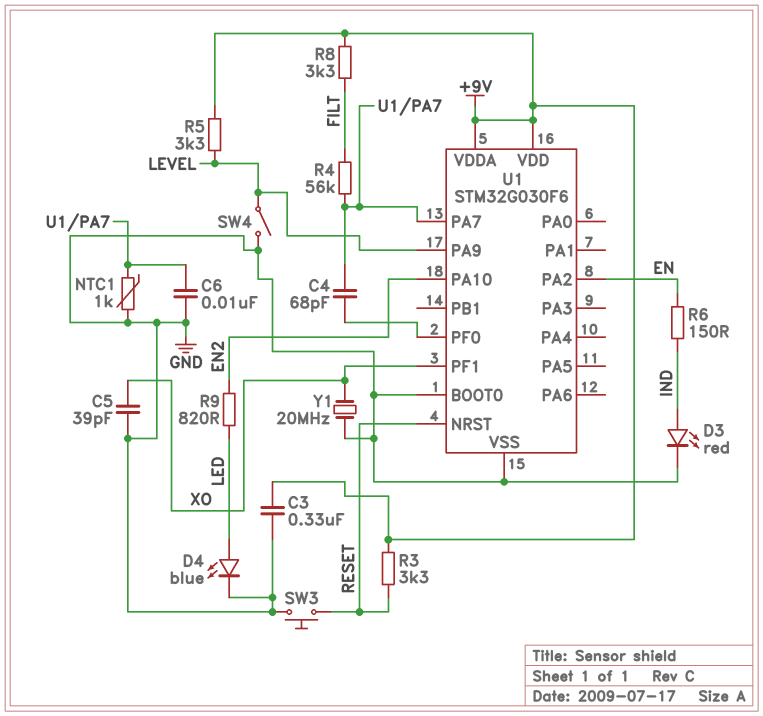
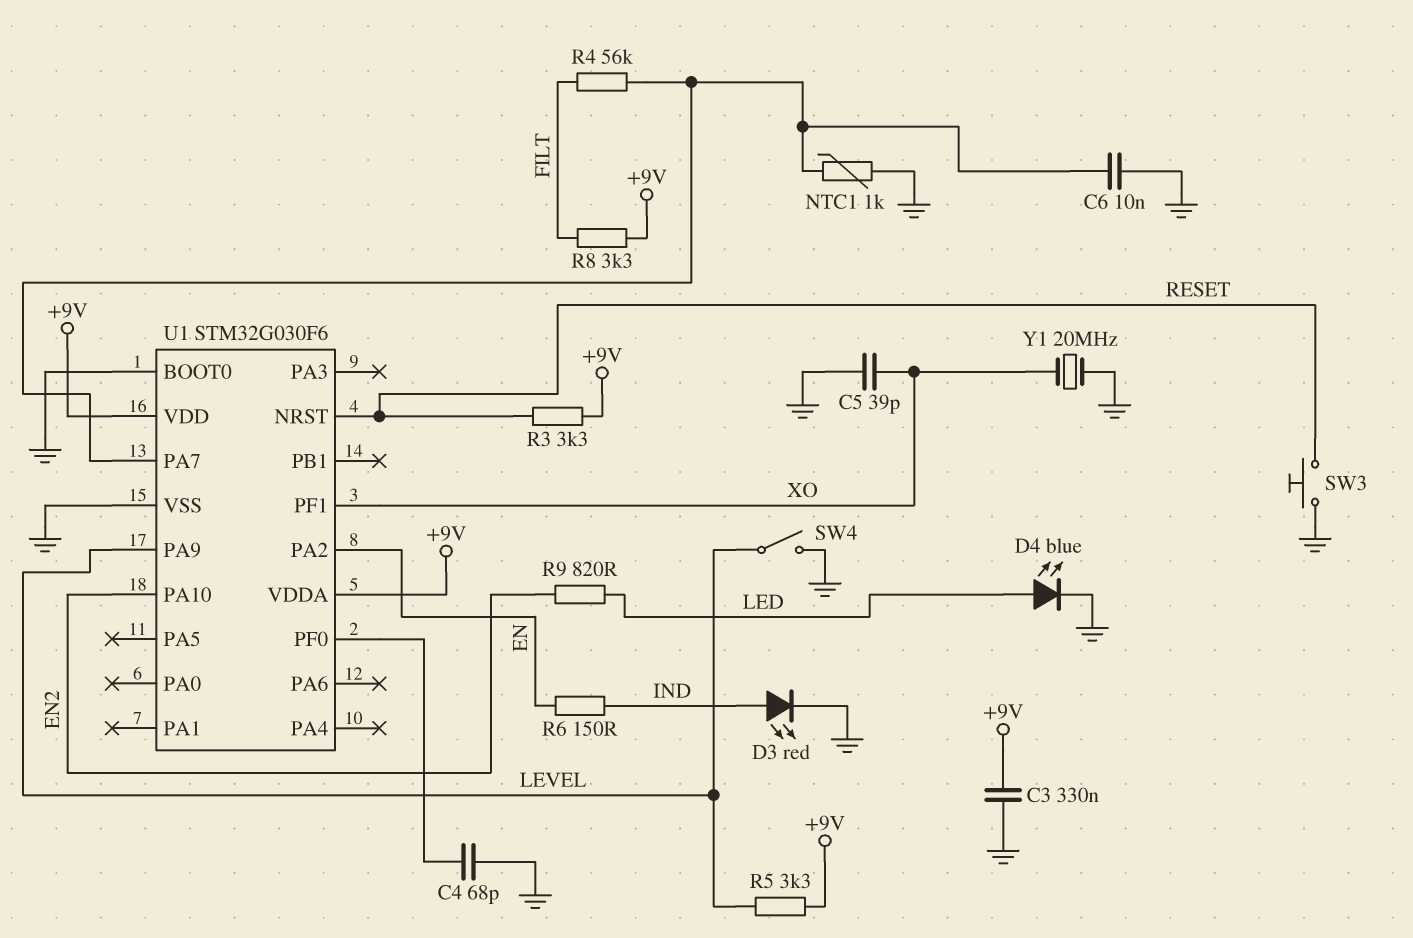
C4: 68pF (U1/PA7, U1/PF0) -> 68pF (GND, U1/PF0)

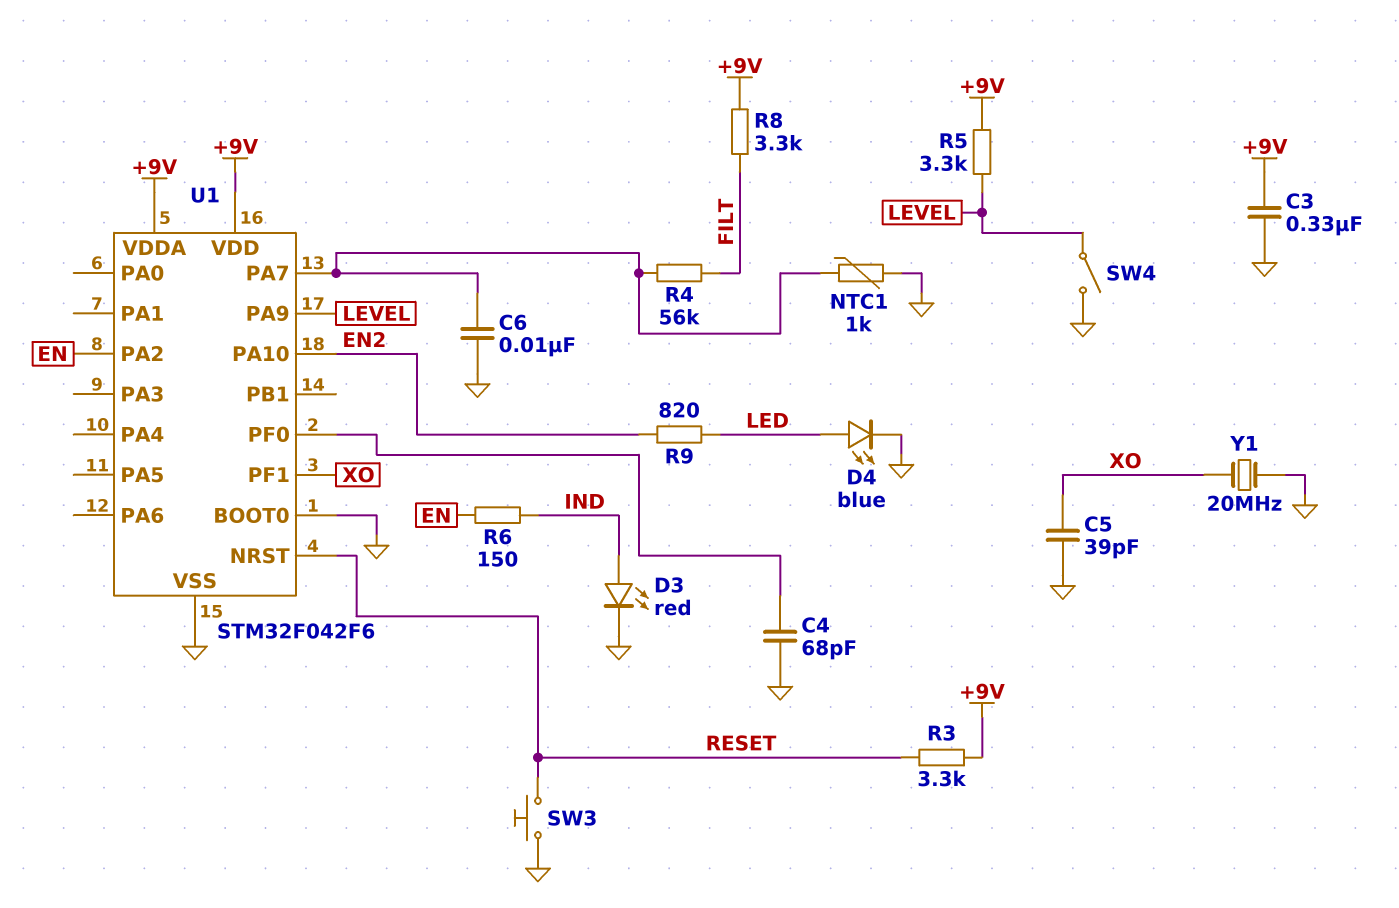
U1: STM32G030F6 -> STM32F042F6

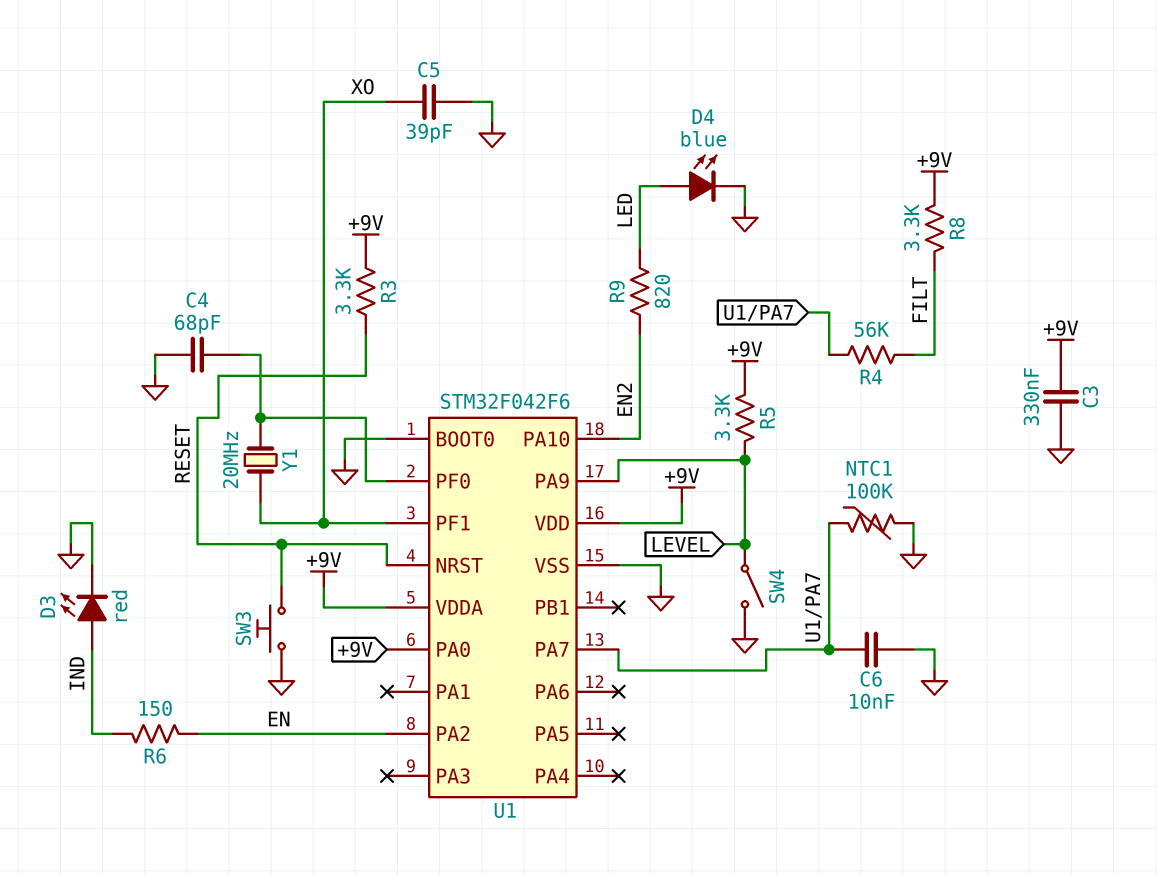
NTC1: 1k (GND, U1/PA7) -> 100k (GND, U1/PA7)
U1 pin PA0: none -> +9V
Y1: 20MHz (GND, XO) -> 20MHz (U1/PF0, XO)

